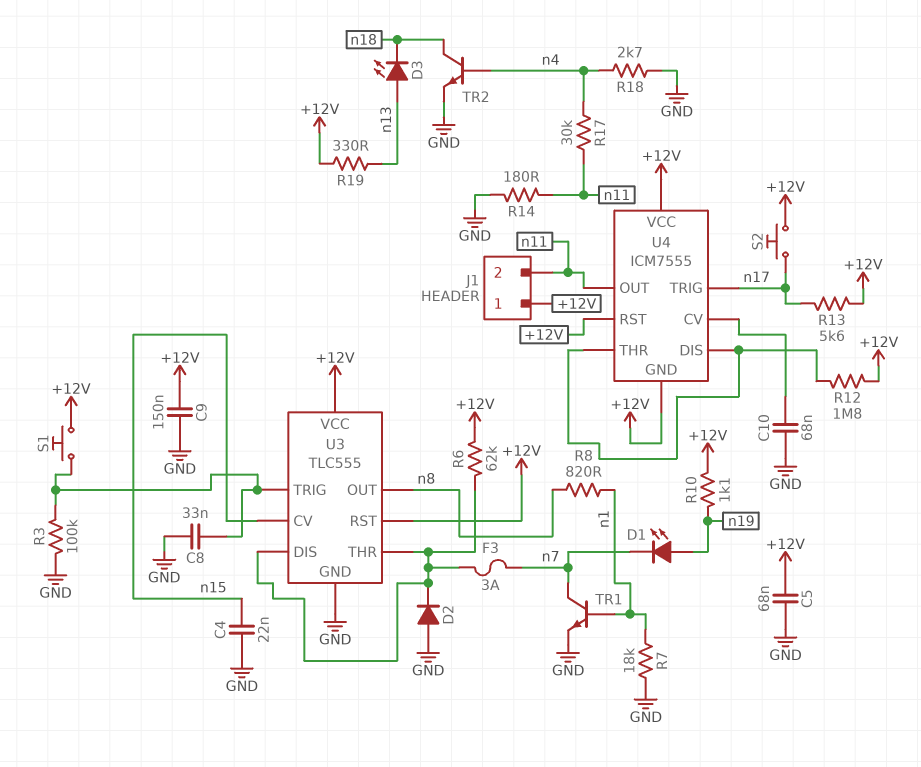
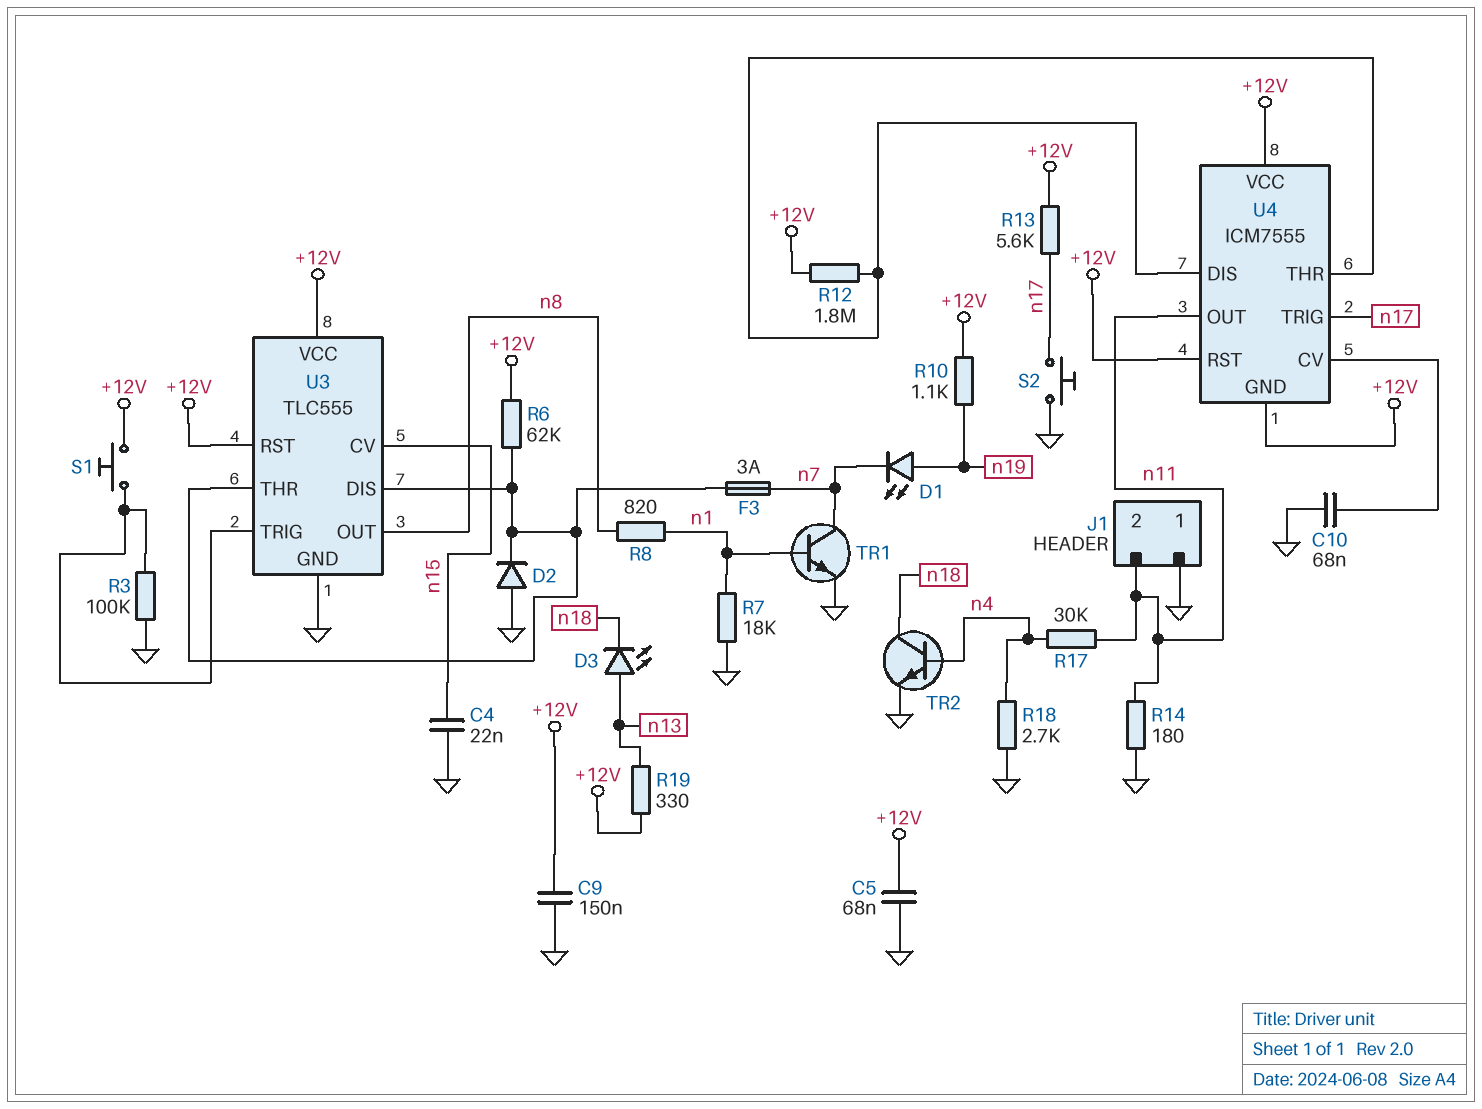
C8: 33nF (GND, U3/TRIG) -> none
J1 pin 1: +12V -> GND
S2: button (+12V, n17) -> button (GND, n17)

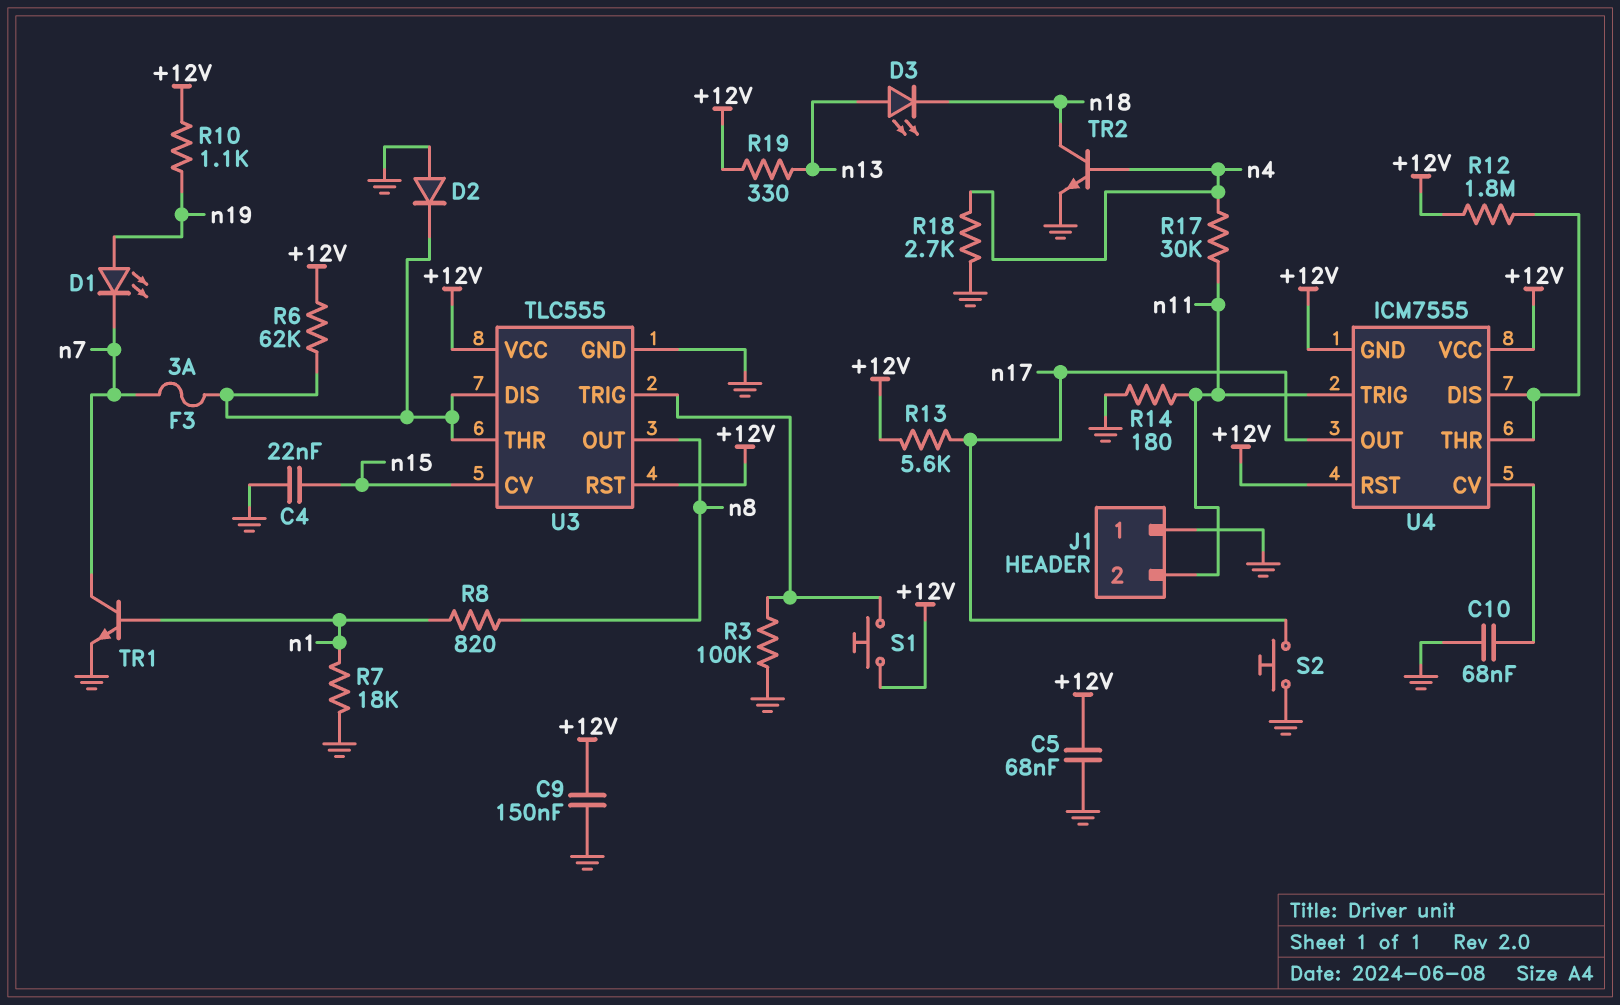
U4 pin OUT: n11 -> n17
U4 pin TRIG: n17 -> n11

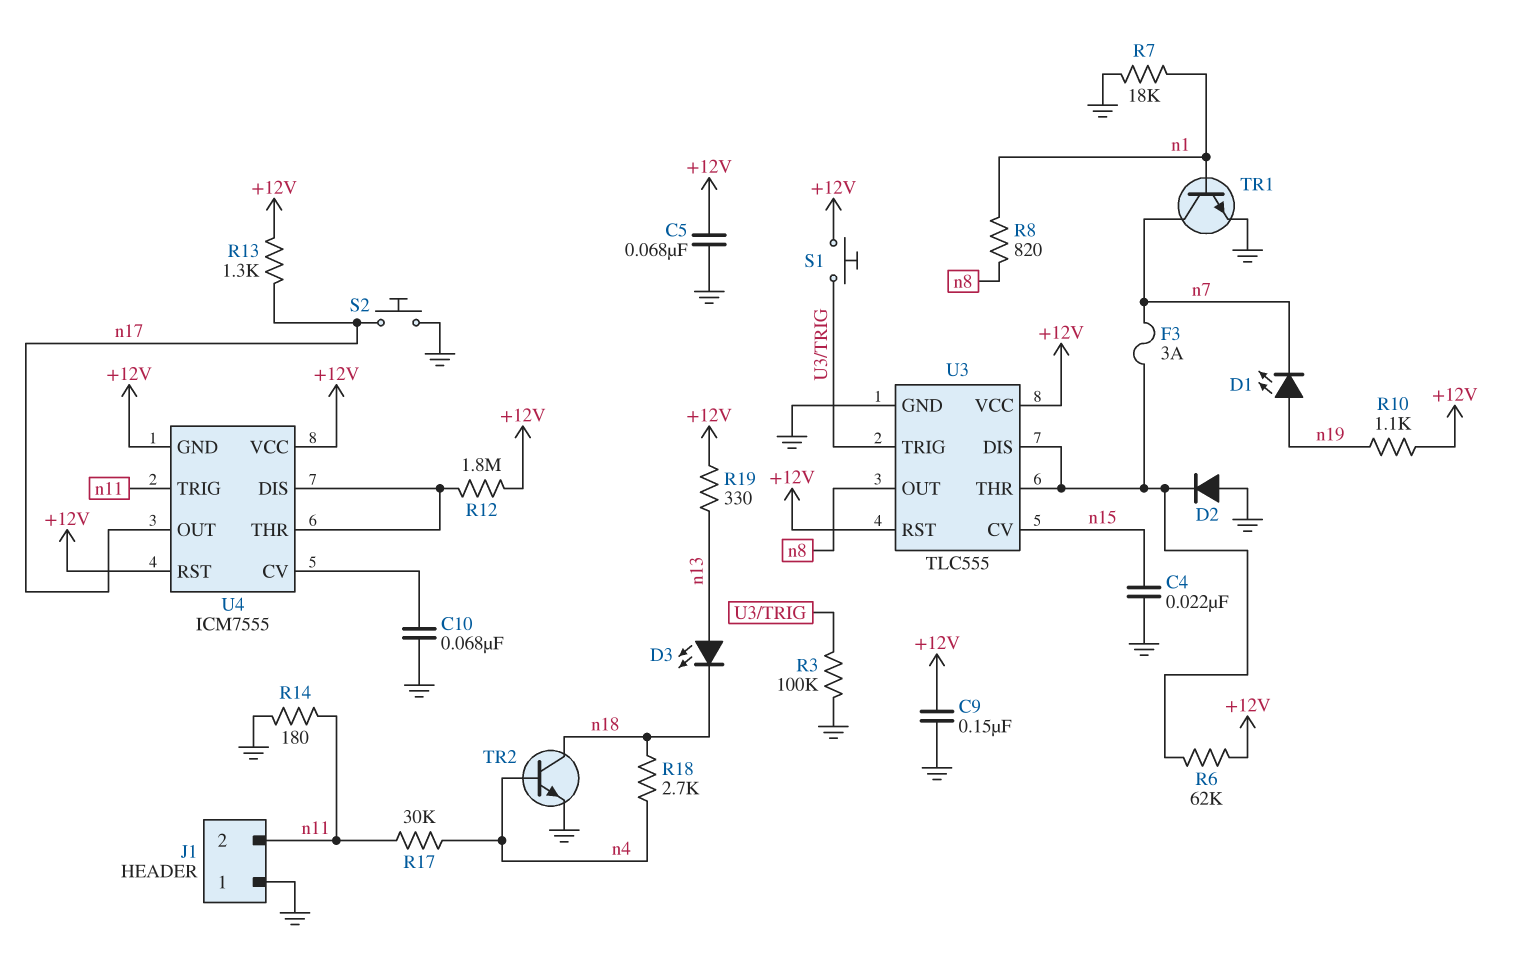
R13: 5.6k (+12V, n17) -> 1.3k (+12V, n17)
R18: 2.7k (GND, n4) -> 2.7k (n4, n18)

